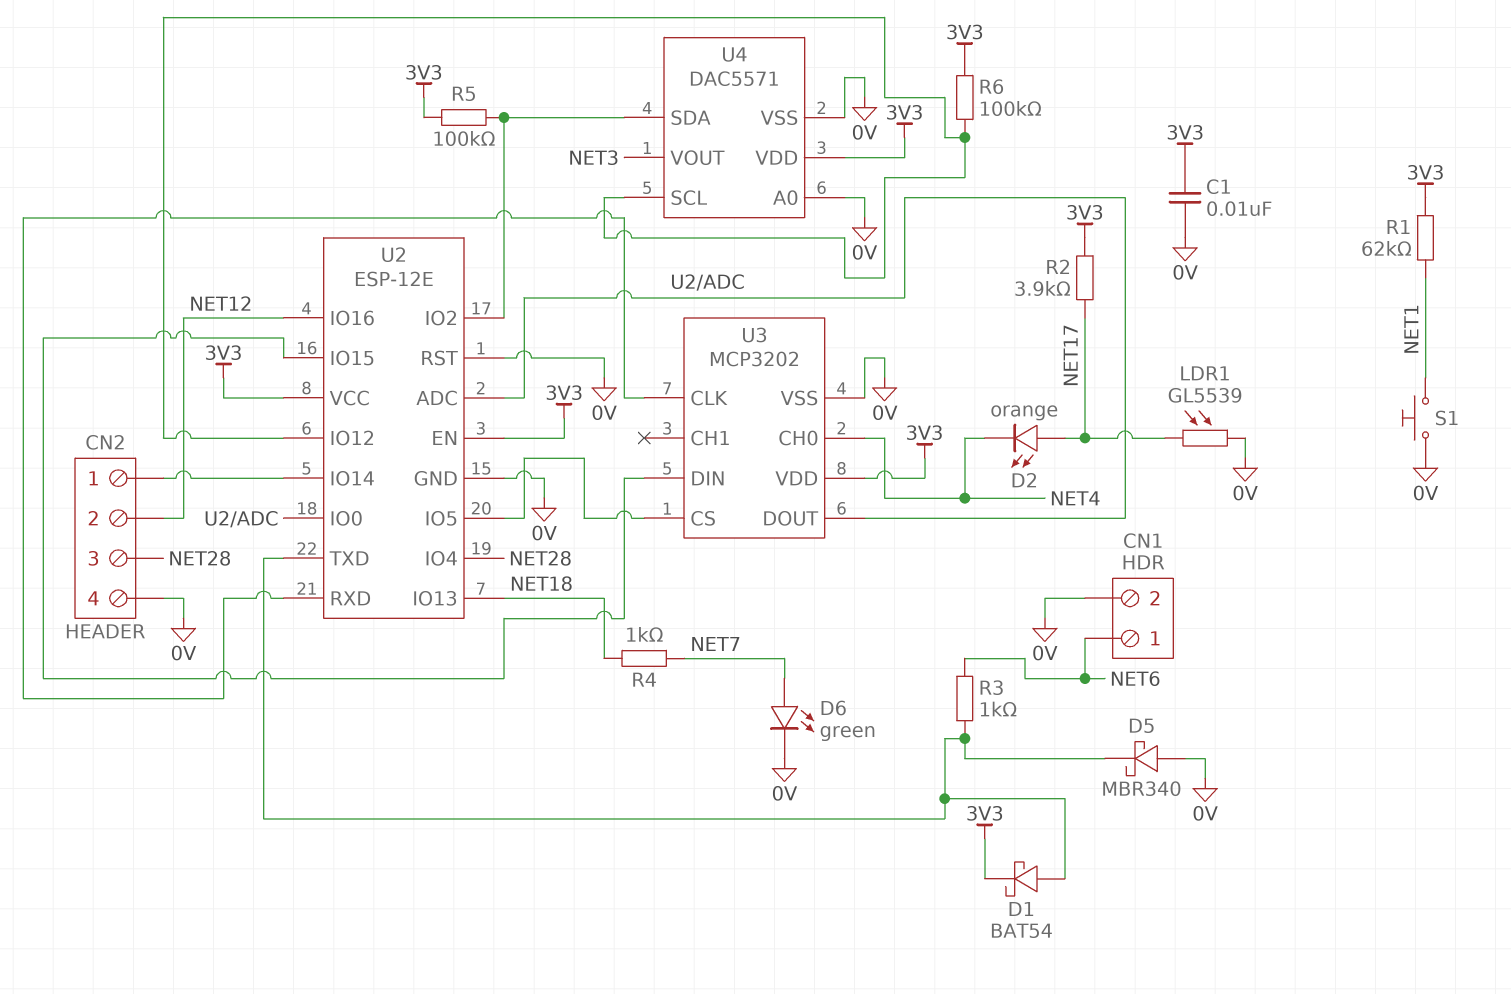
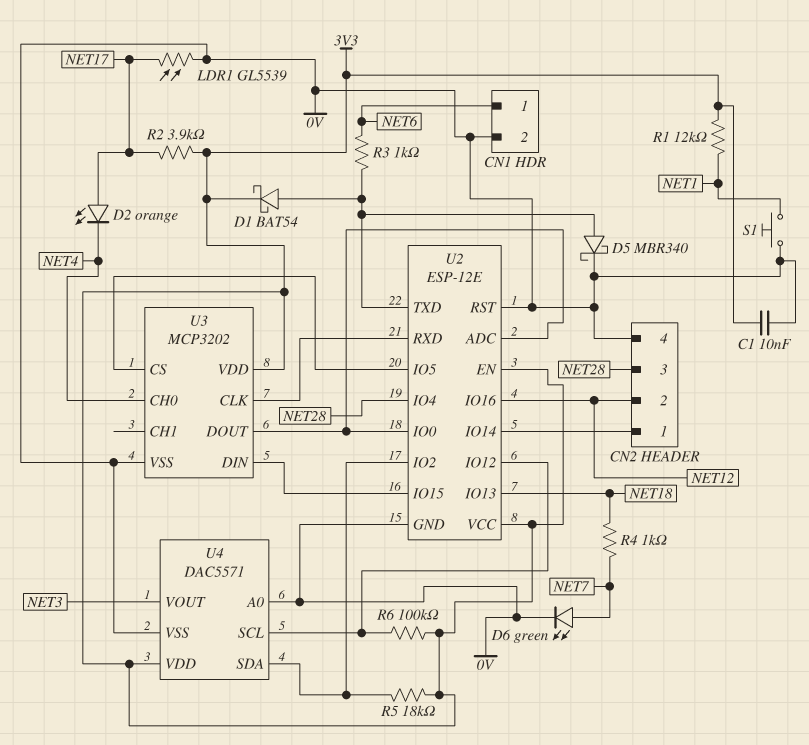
D5: schottky MBR340 (A 0V, K U2/TXD) -> schottky MBR340 (A U2/TXD, K 0V)
R1: 62k (3V3, NET1) -> 12k (3V3, NET1)
R5: 100k (3V3, U2/IO2) -> 18k (3V3, U2/IO2)

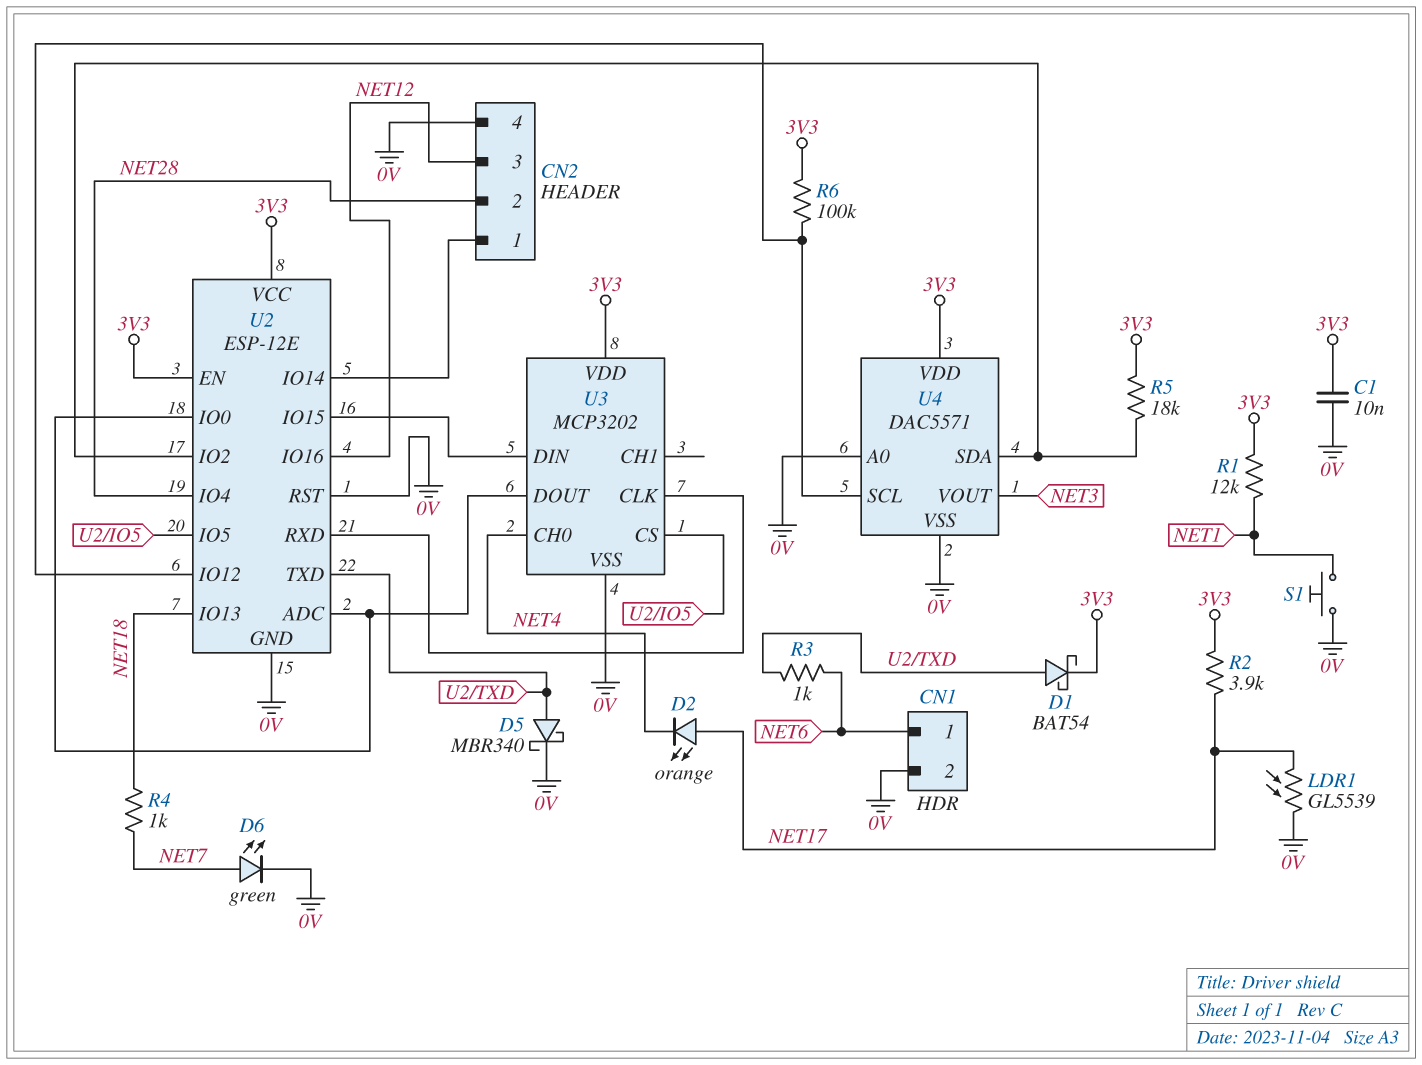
CN2 pin 2: NET12 -> NET28
CN2 pin 3: NET28 -> NET12

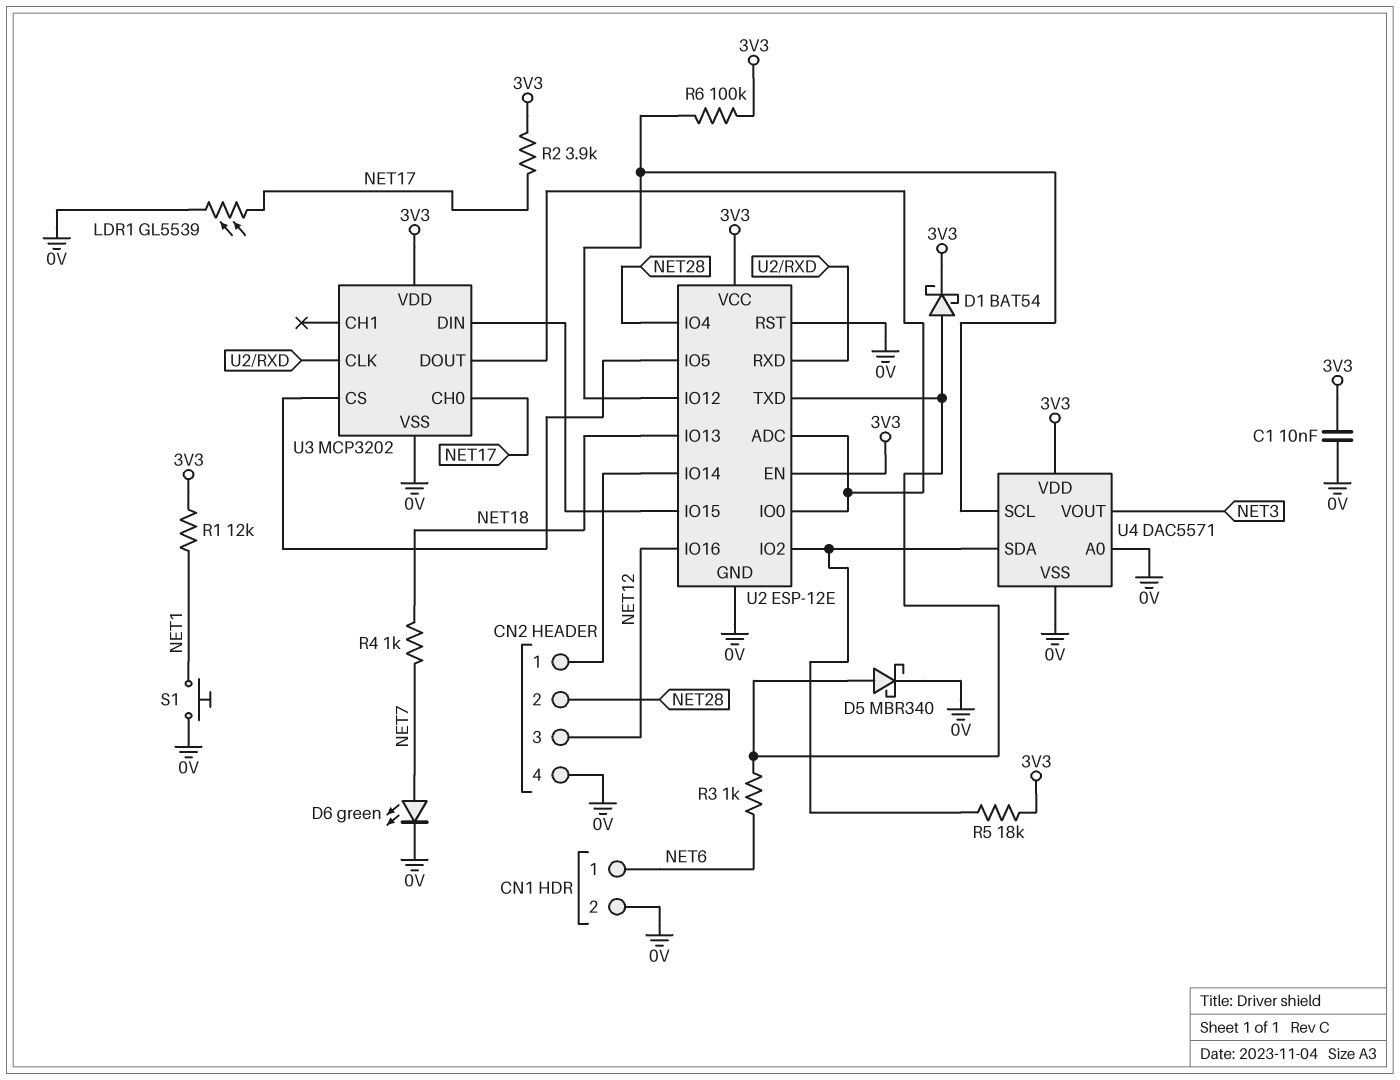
D2: LED orange (A NET17, K NET4) -> none
U3 pin CH0: NET4 -> NET17

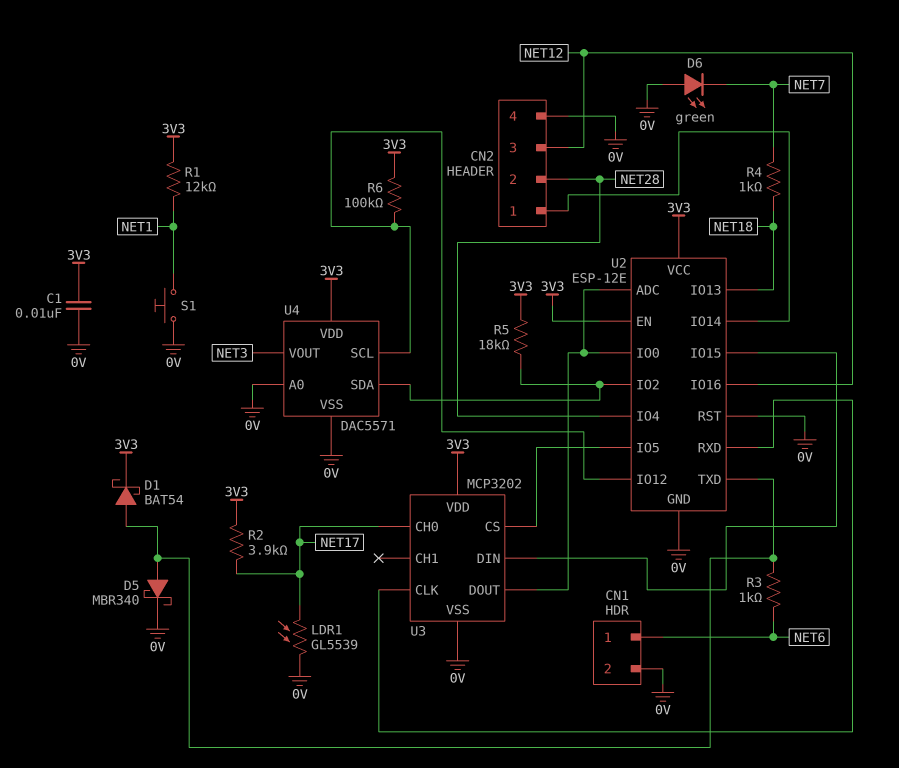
D6: LED green (A NET7, K 0V) -> LED green (A 0V, K NET7)

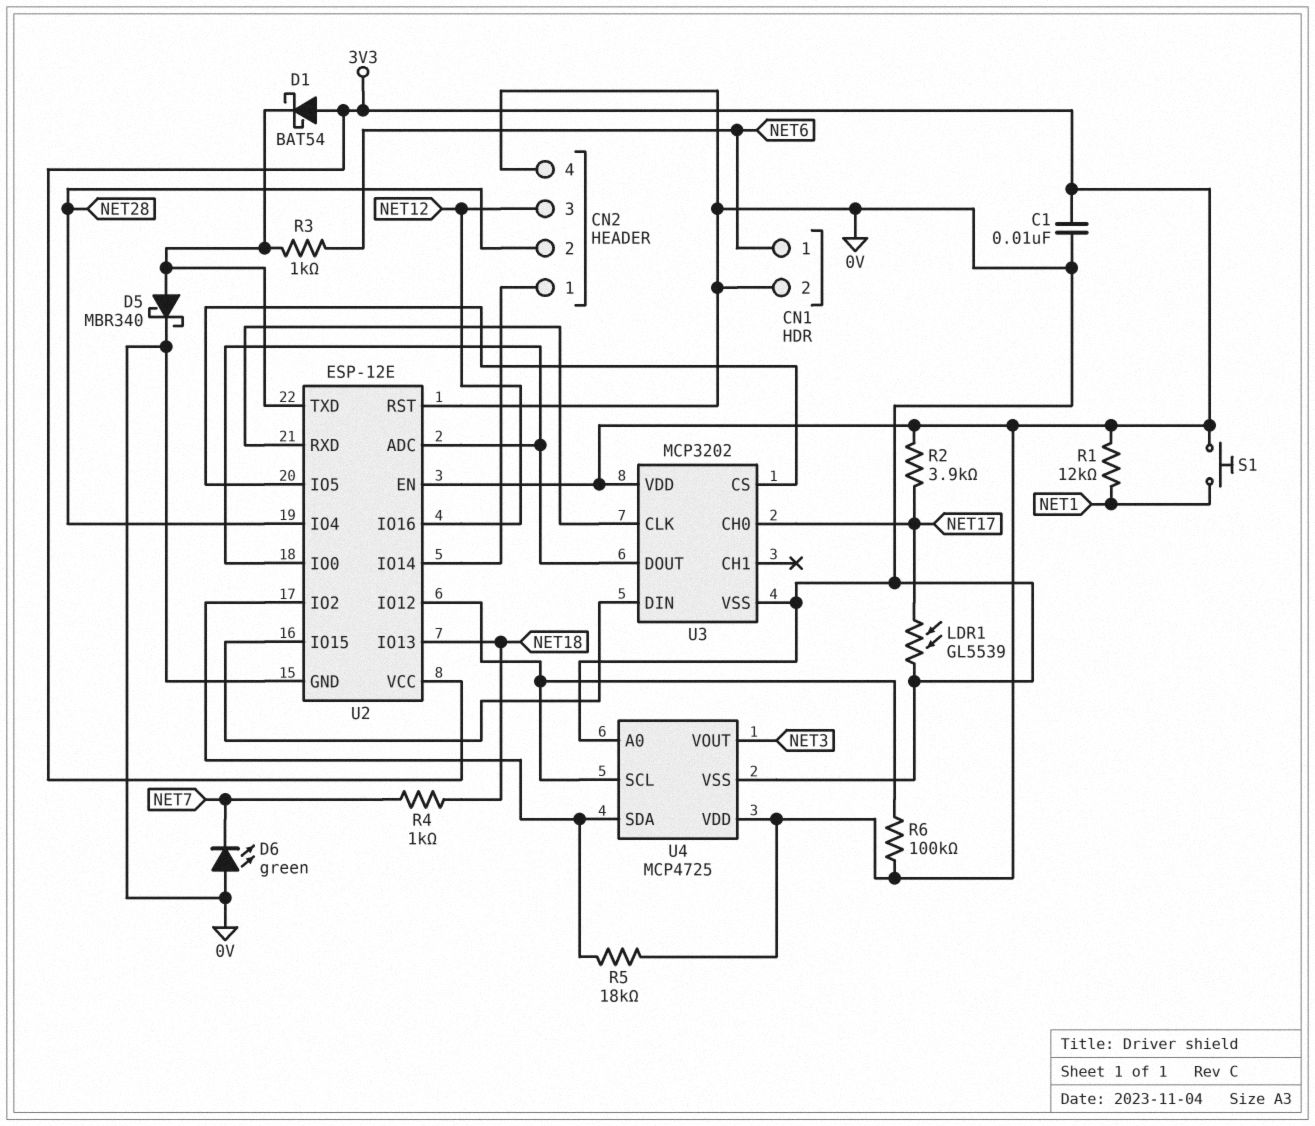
D1: schottky BAT54 (A U2/TXD, K 3V3) -> schottky BAT54 (A 3V3, K U2/TXD)
S1: button (0V, NET1) -> button (3V3, NET1)
U4: DAC5571 -> MCP4725

